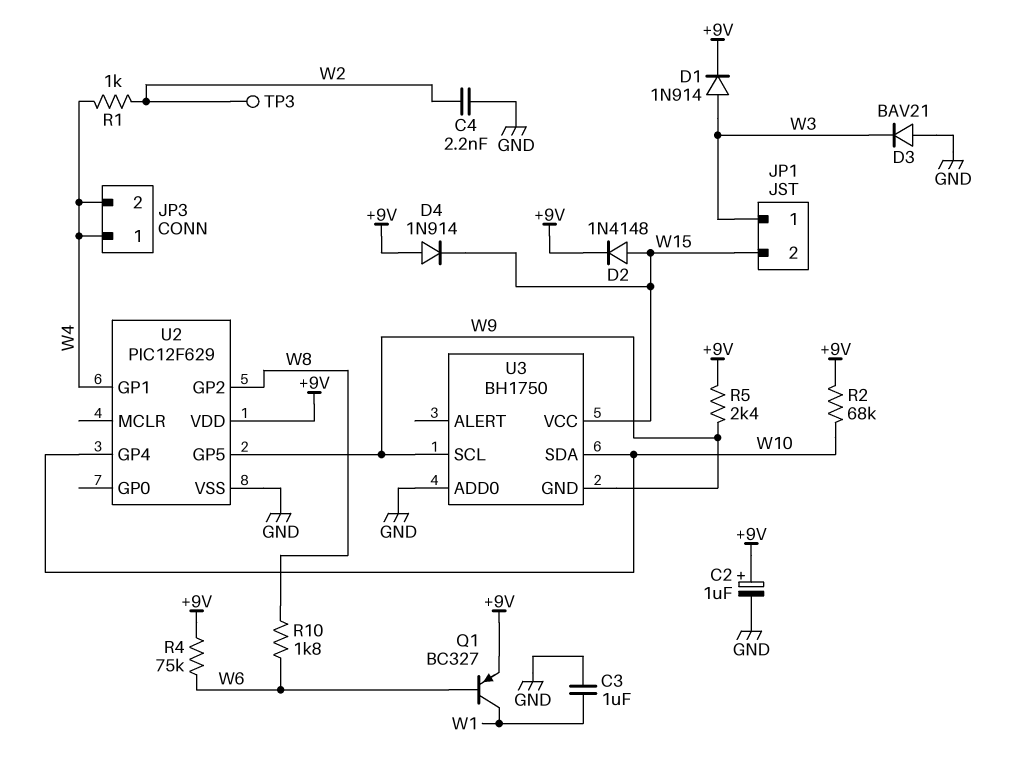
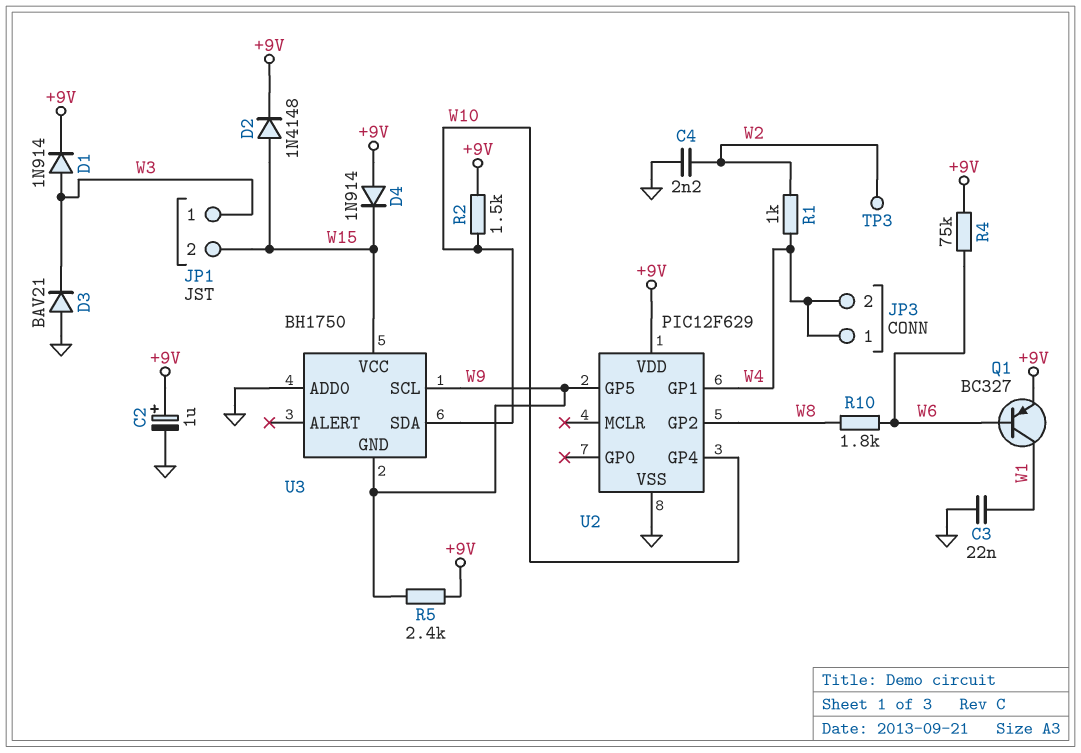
C3: 1uF (GND, W1) -> 22nF (GND, W1)
R2: 68k (+9V, W10) -> 1.5k (+9V, W10)

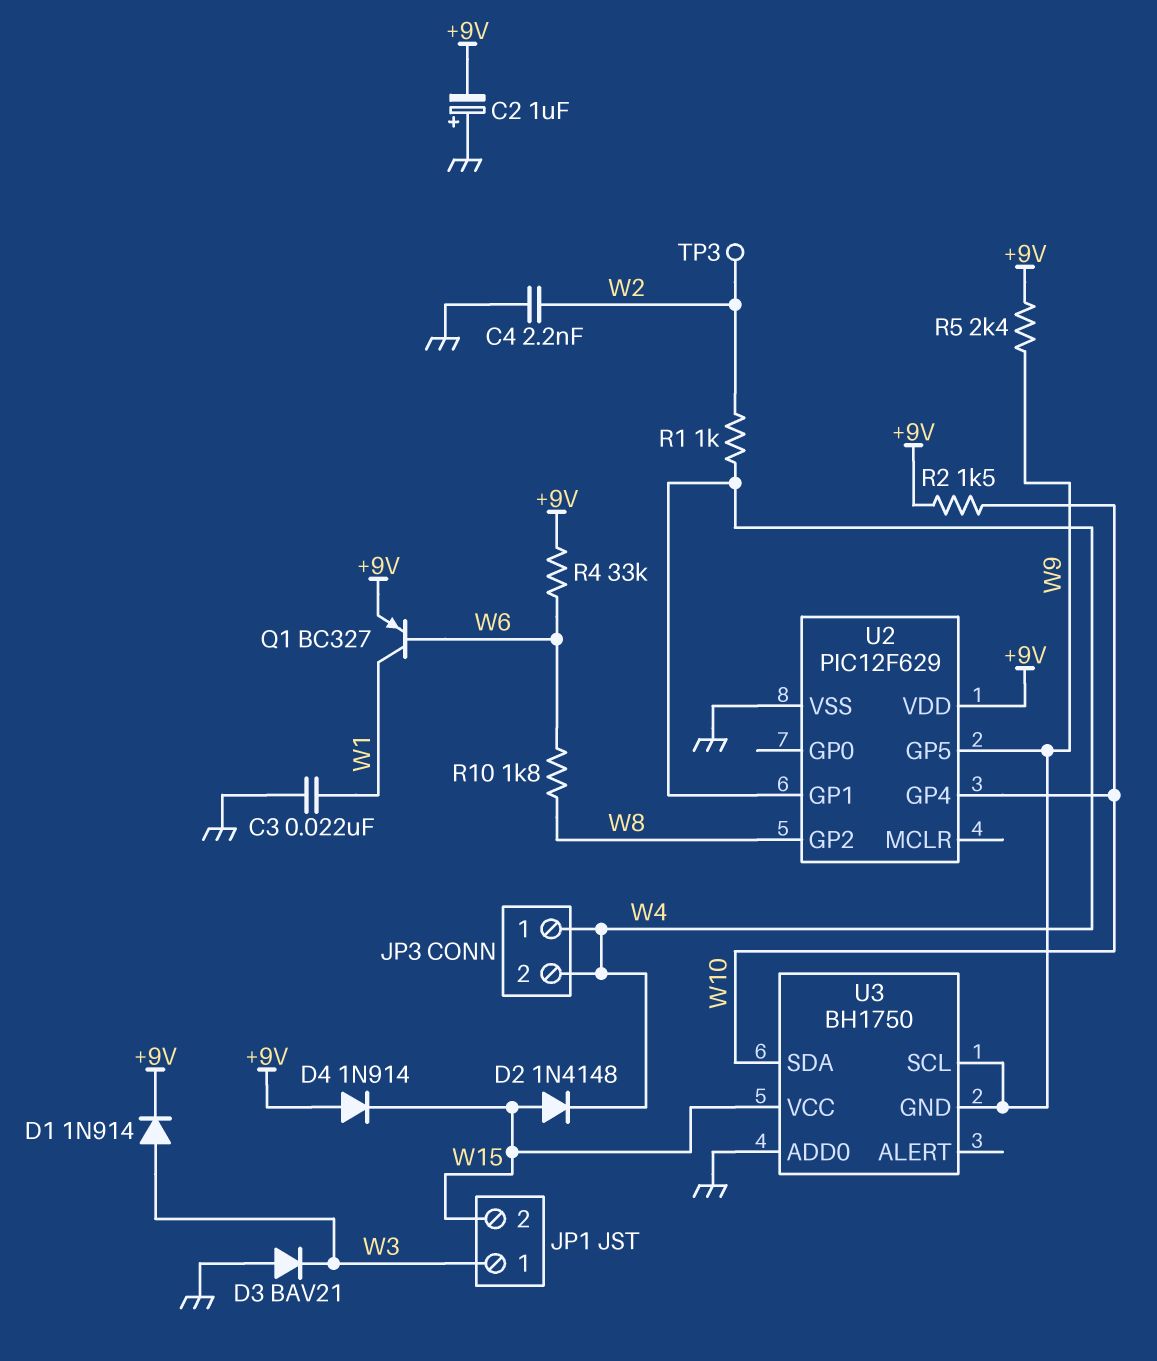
C2: 1uF (plus +9V, minus GND) -> 1uF (plus GND, minus +9V)
D2: diode 1N4148 (A W15, K +9V) -> diode 1N4148 (A W15, K W4)
R4: 75k (+9V, W6) -> 33k (+9V, W6)

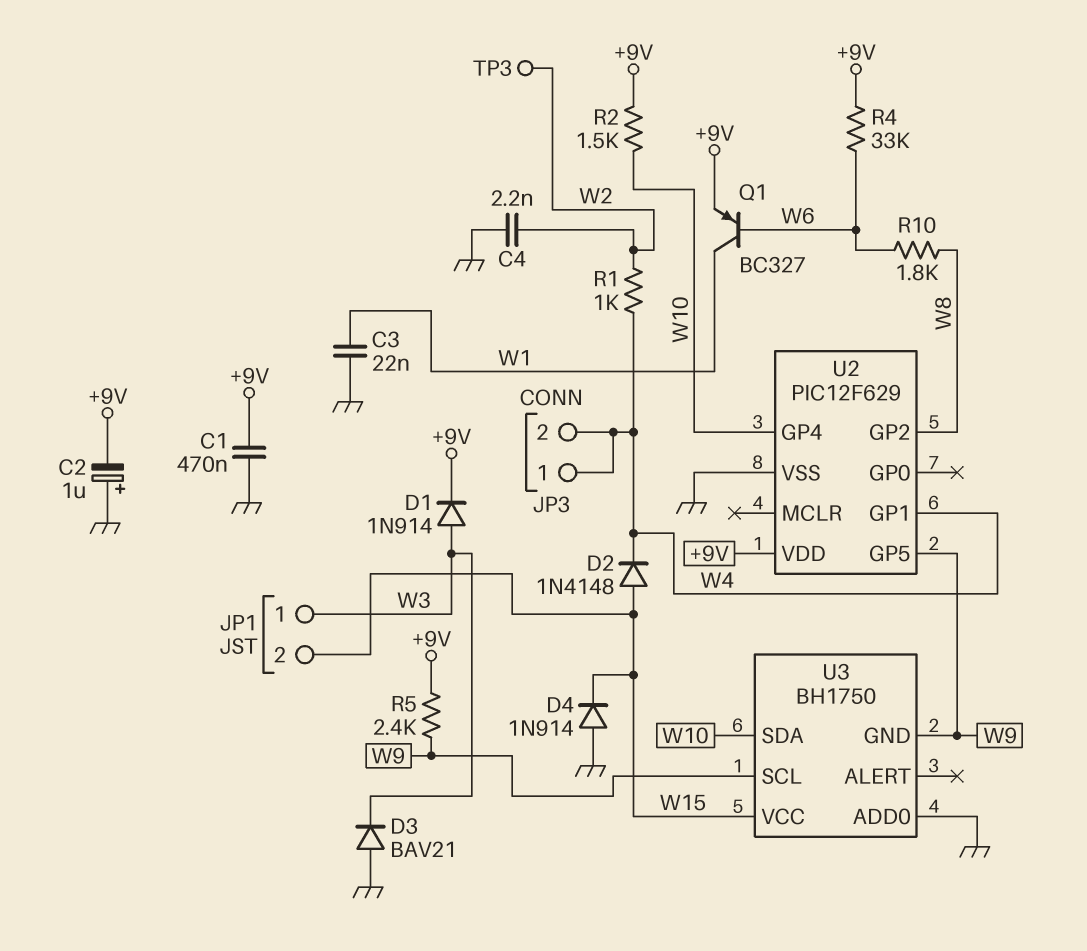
C1: none -> 470nF (+9V, GND)
D4: diode 1N914 (A +9V, K W15) -> diode 1N914 (A GND, K W15)

